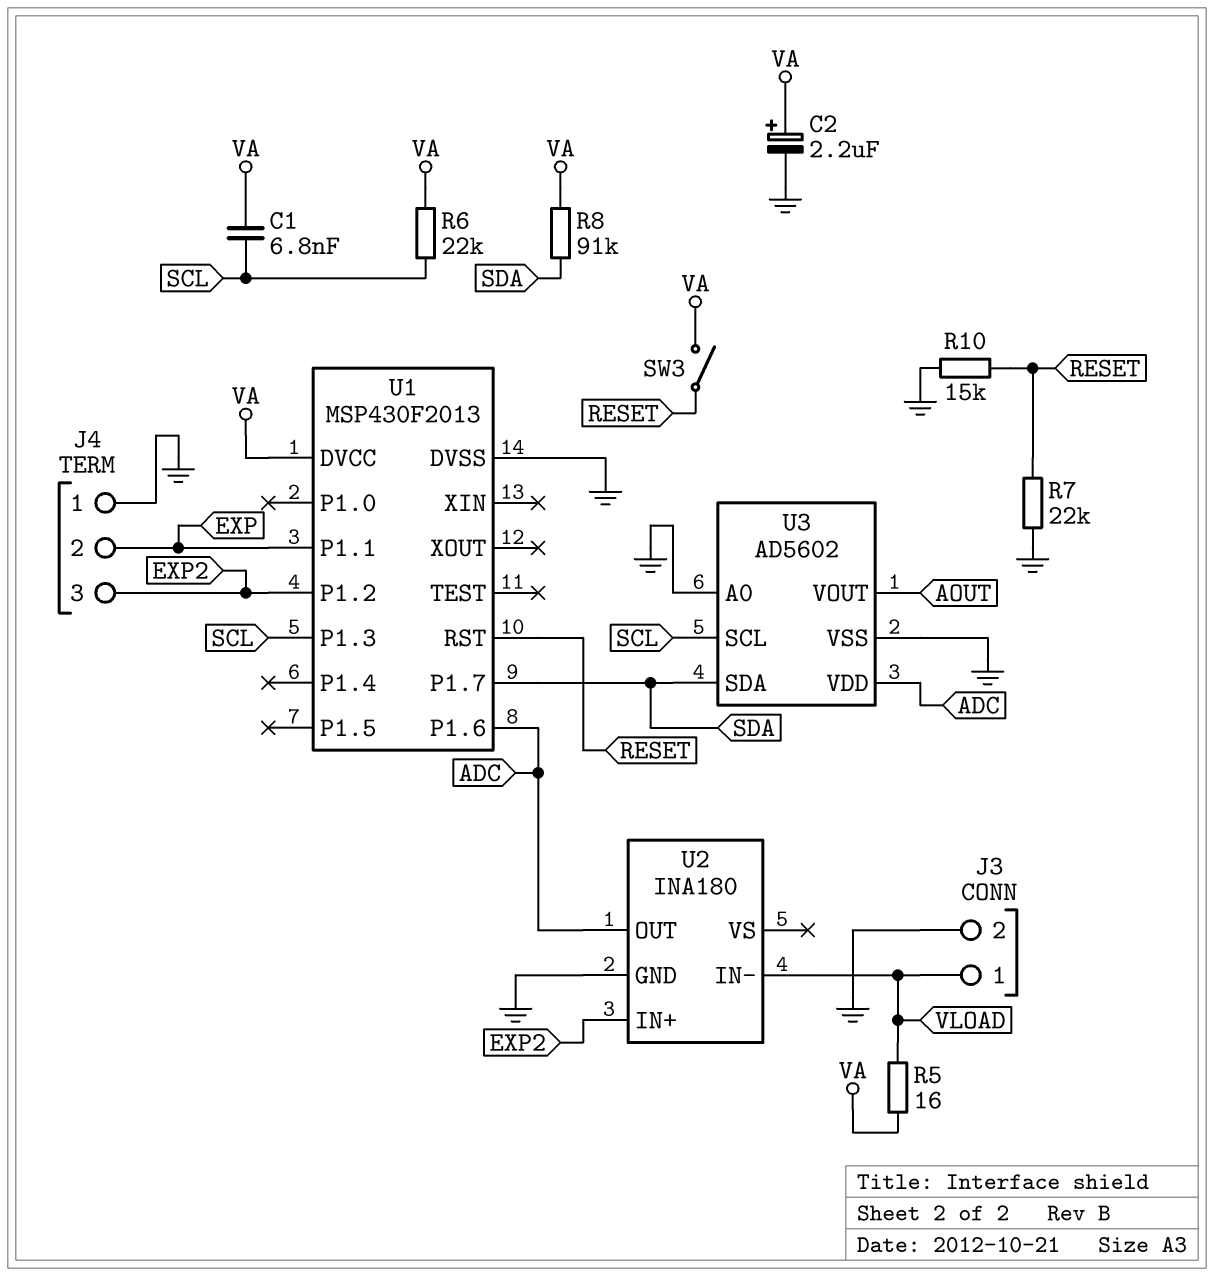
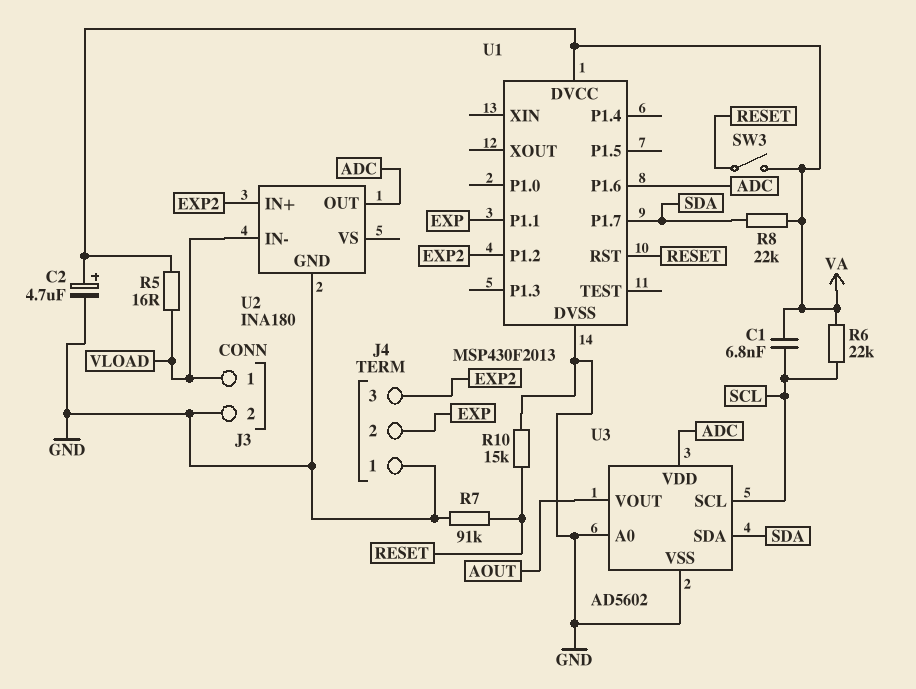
C2: 2.2uF (plus VA, minus GND) -> 4.7uF (plus VA, minus GND)
R7: 22k (GND, RESET) -> 91k (GND, RESET)
R8: 91k (SDA, VA) -> 22k (SDA, VA)
U1 pin P1.3: SCL -> none

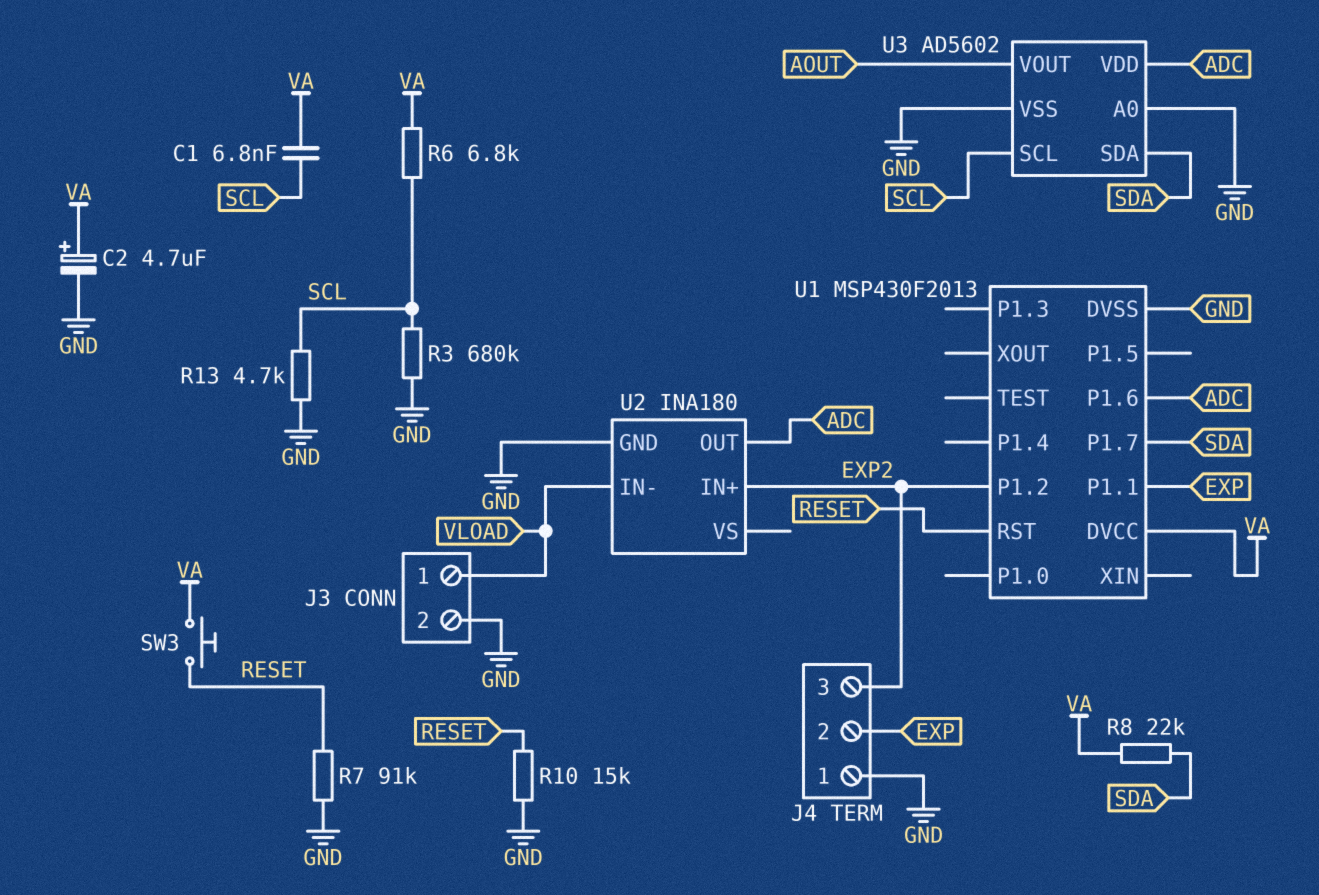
R3: none -> 680k (GND, SCL)
R5: 16 (VA, VLOAD) -> none
R6: 22k (SCL, VA) -> 6.8k (SCL, VA)
R13: none -> 4.7k (GND, SCL)
SW3: switch (RESET, VA) -> button (RESET, VA)

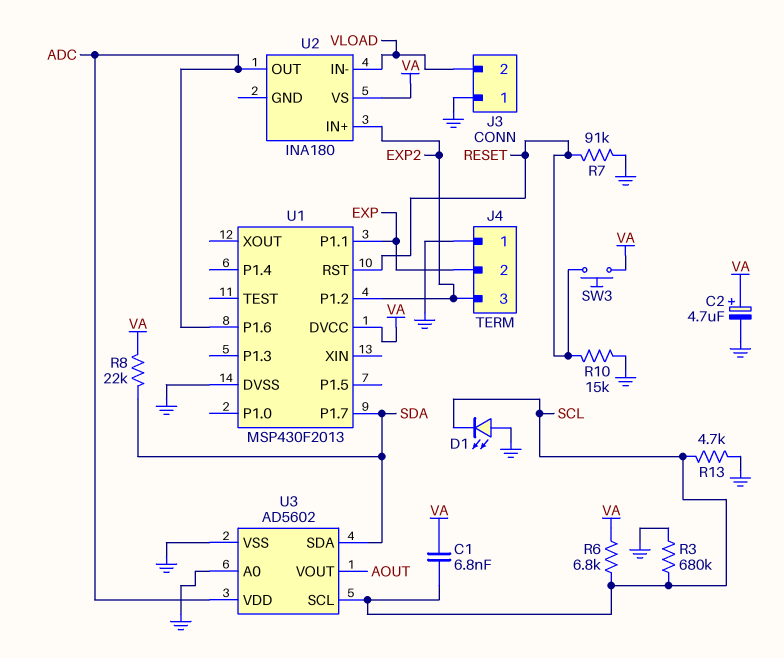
D1: none -> LED (A GND, K SCL)
J3 pin 1: VLOAD -> GND
J3 pin 2: GND -> VLOAD
U2 pin GND: GND -> none
U2 pin VS: none -> VA

